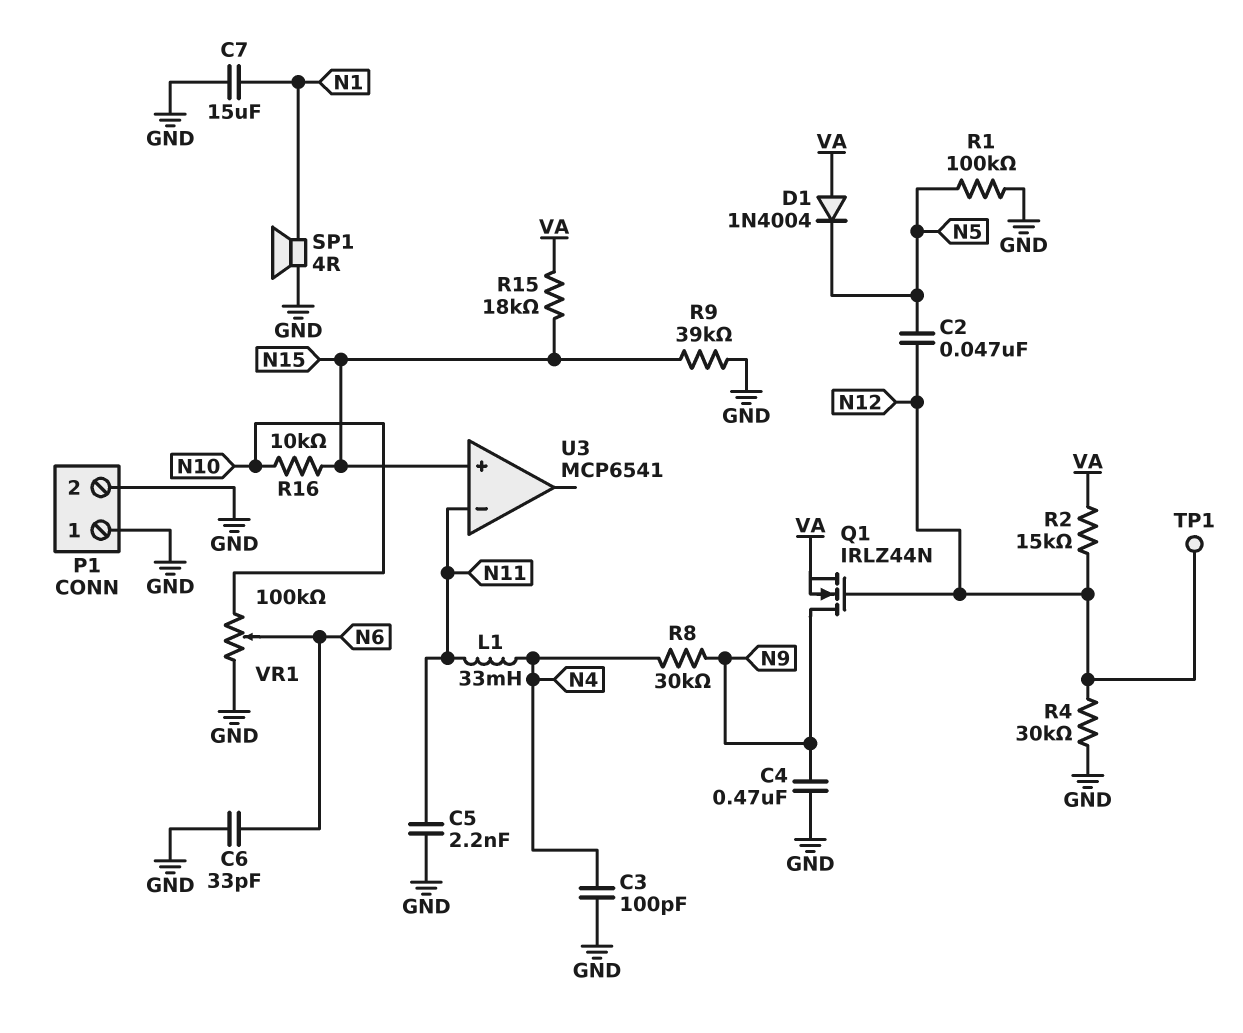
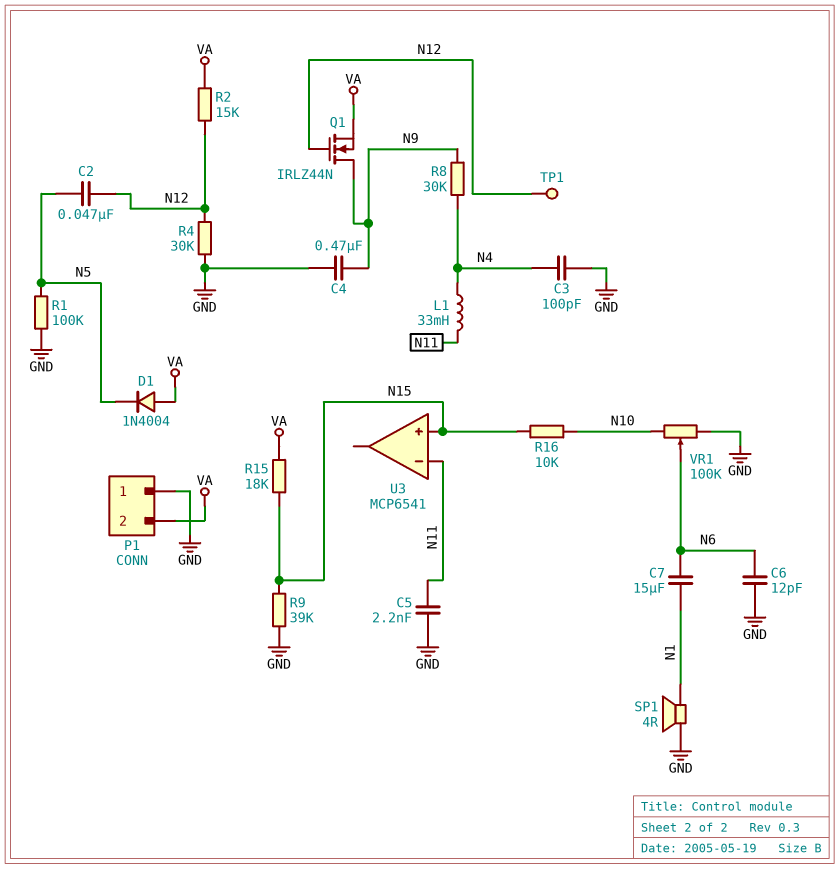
C6: 33pF (GND, N6) -> 12pF (GND, N6)
C7: 15uF (GND, N1) -> 15uF (N1, N6)
P1 pin 2: GND -> VA

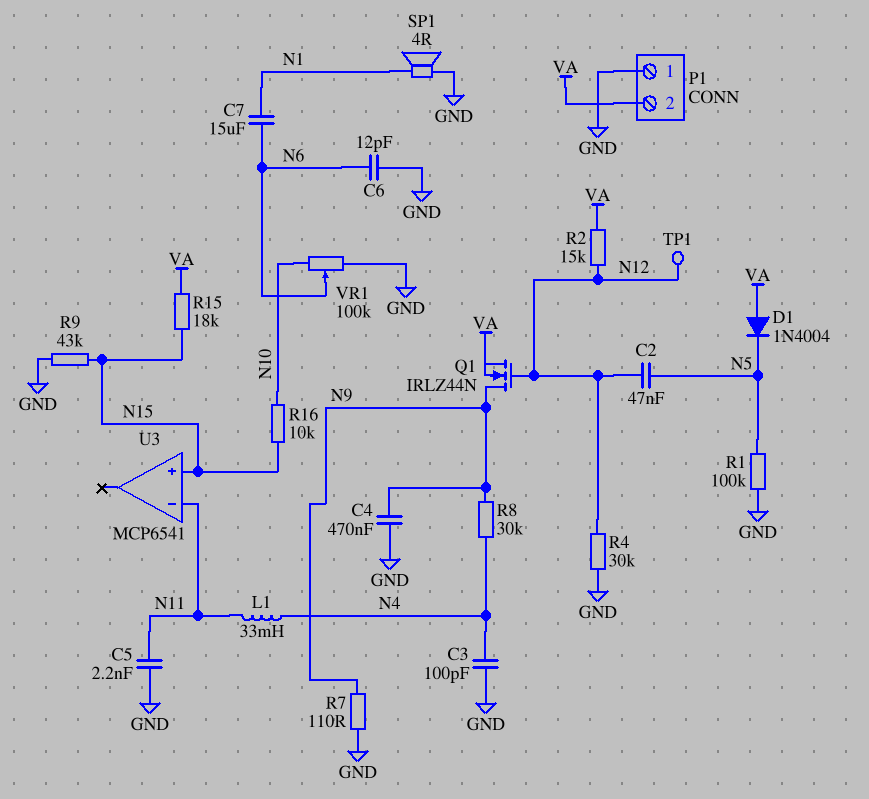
R7: none -> 110 (GND, N9)
R9: 39k (GND, N15) -> 43k (GND, N15)

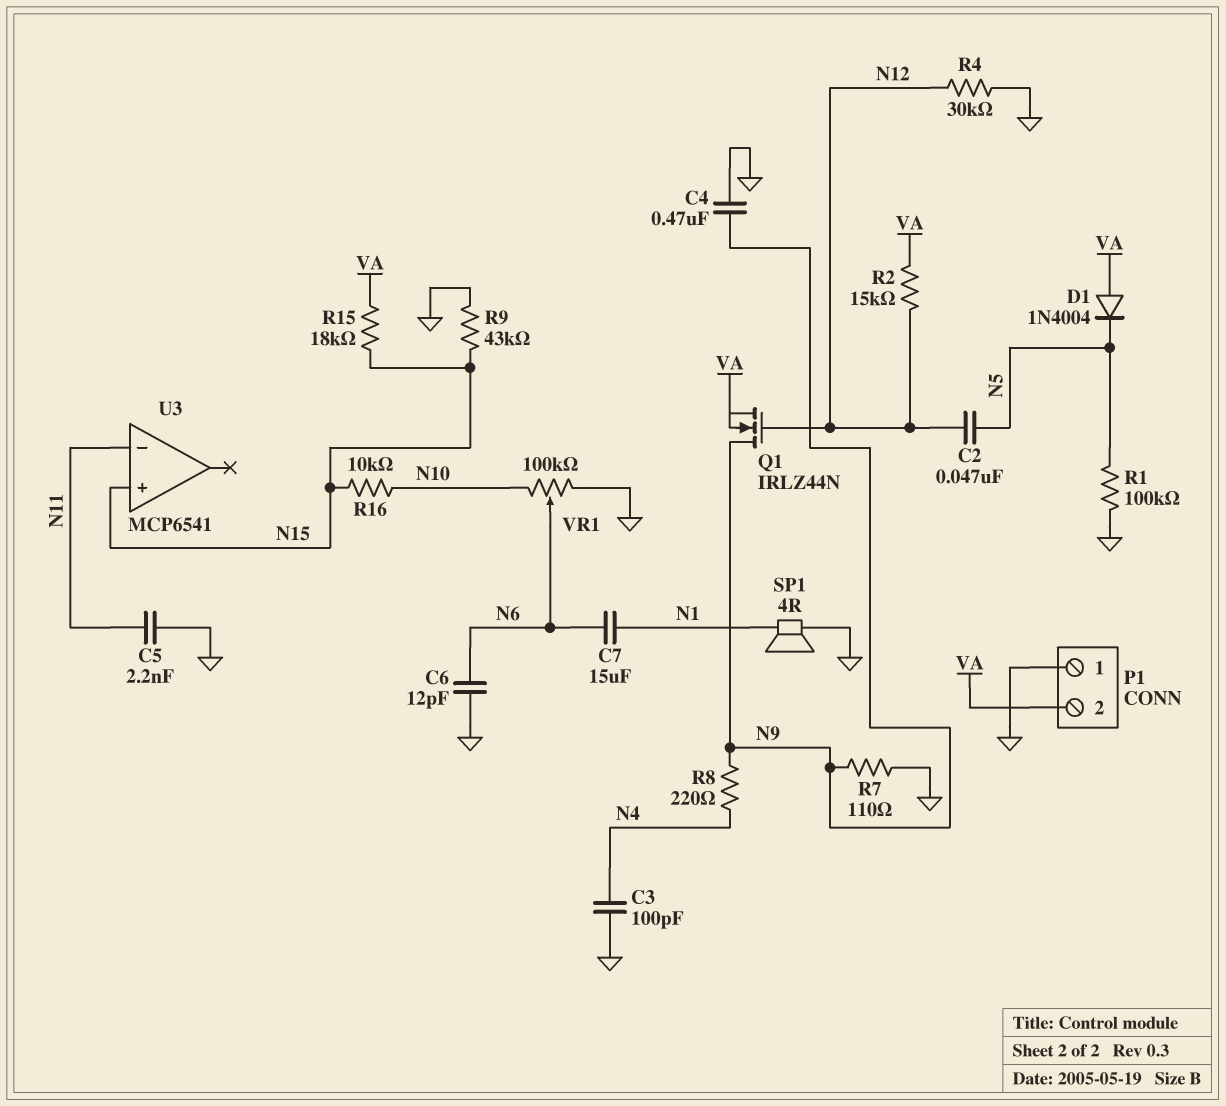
L1: 33mH (N4, N11) -> none
R8: 30k (N4, N9) -> 220 (N4, N9)
TP1: test point (N12) -> none

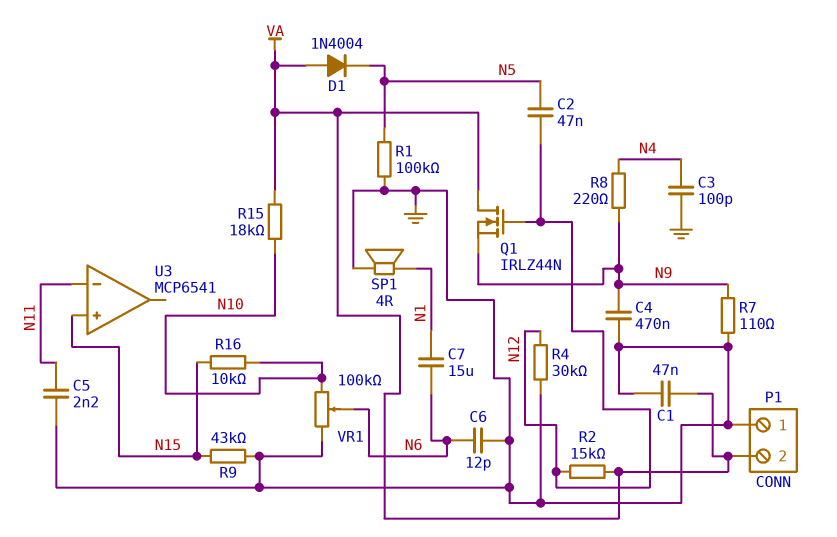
C1: none -> 47nF (GND, VA)
Q1: NMOS IRLZ44N (G N12, D N9, S VA) -> NMOS IRLZ44N (G N12, D VA, S N9)
R15: 18k (N15, VA) -> 18k (N10, VA)

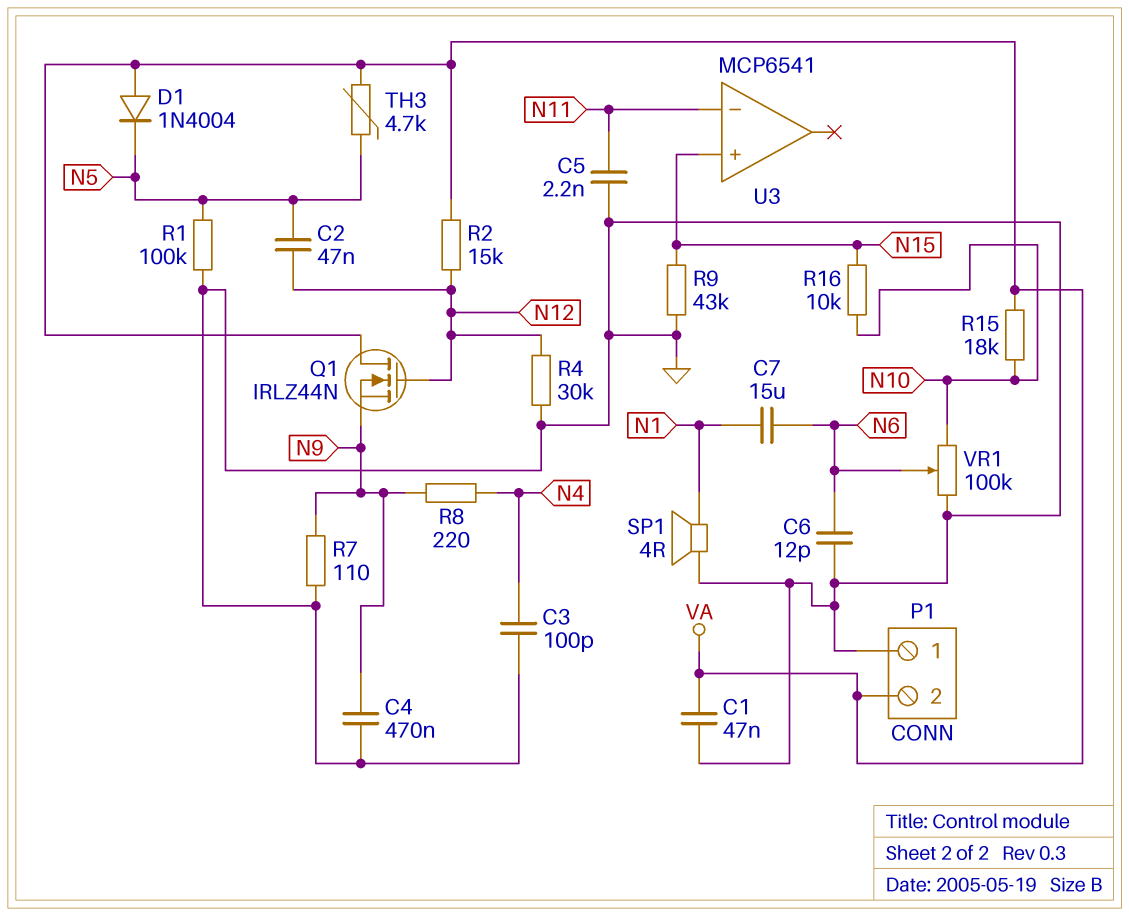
TH3: none -> 4.7k (N5, VA)

